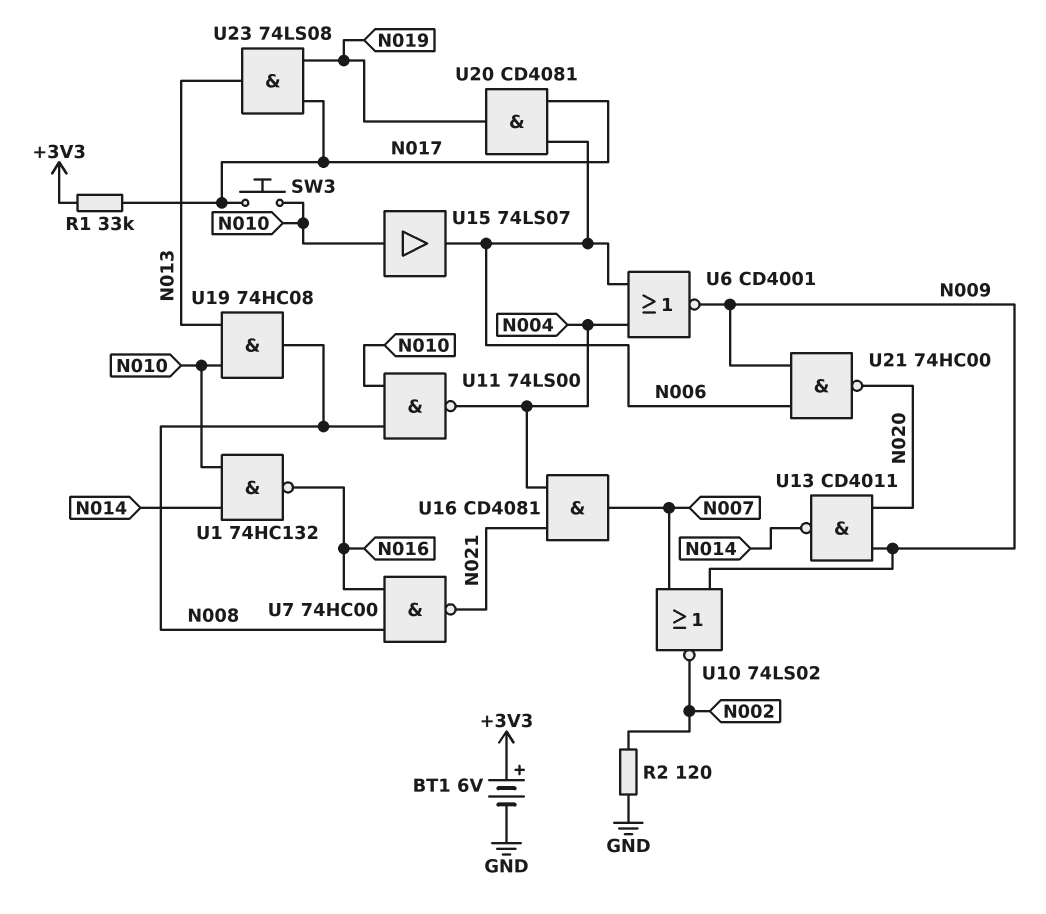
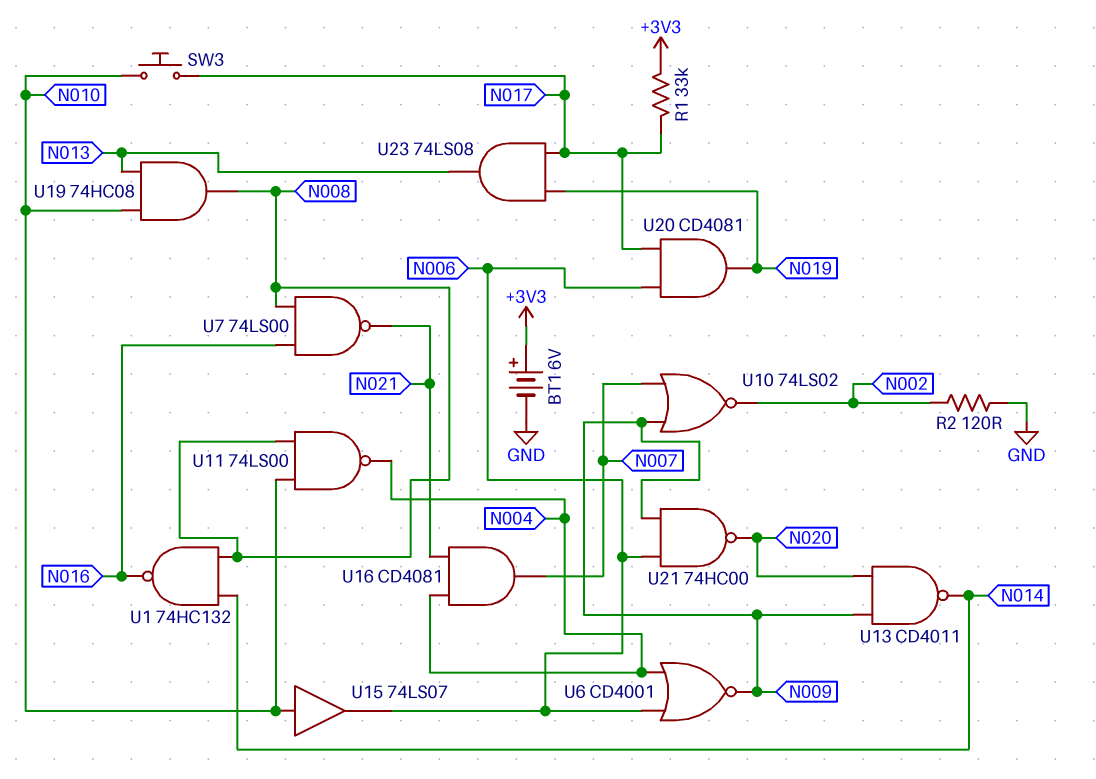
U1: NAND 74HC132 (in N010, in N014, out N016) -> NAND 74HC132 (in N008, in N014, out N016)
U7: NAND 74HC00 (in N008, in N016, out N021) -> NAND 74LS00 (in N008, in N016, out N021)

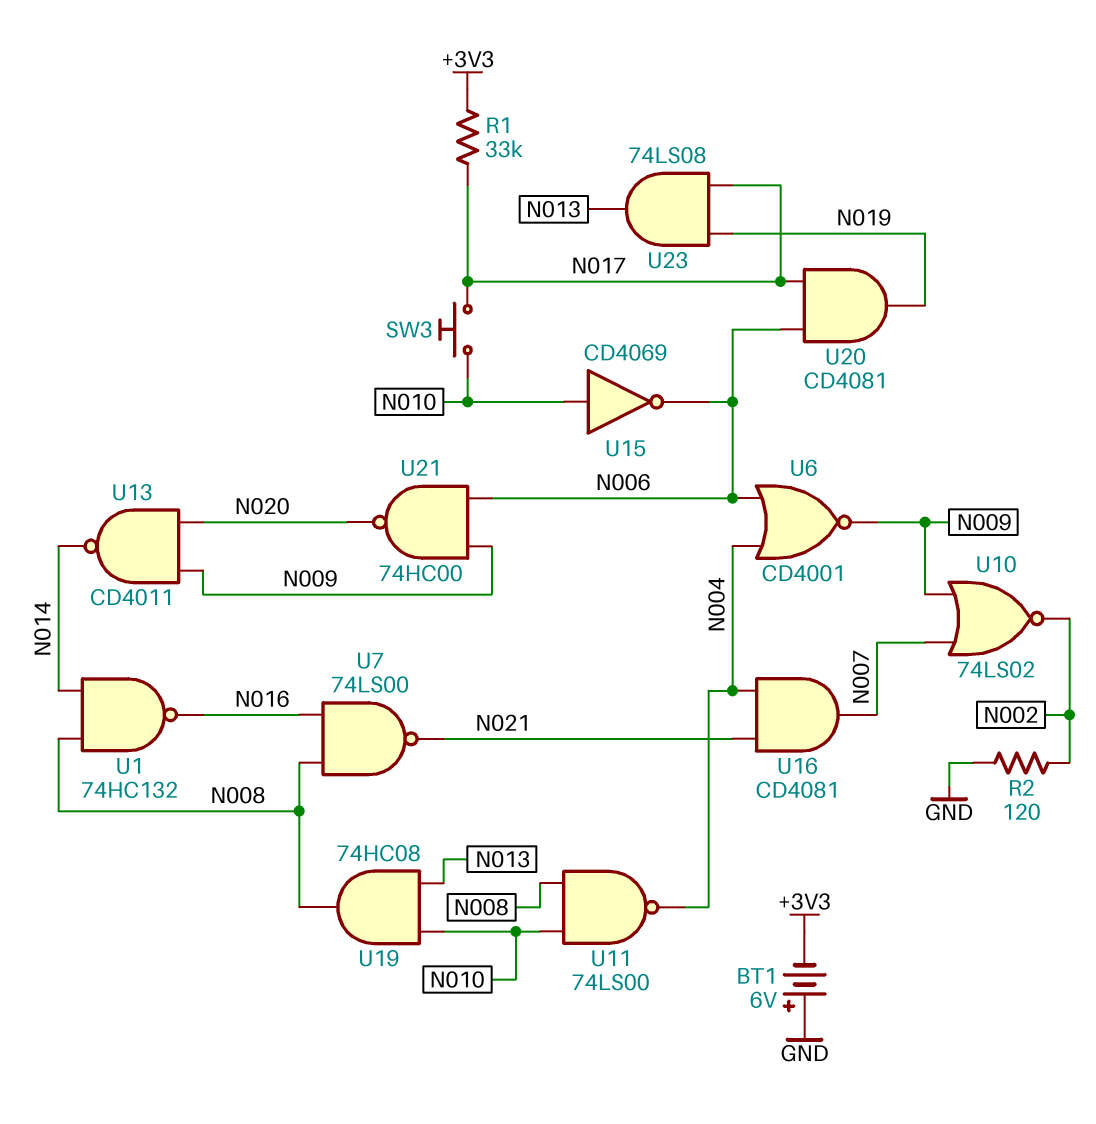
BT1: 6V (plus +3V3, minus GND) -> 6V (plus GND, minus +3V3)
U15: buffer 74LS07 (in N010, out N006) -> NOT CD4069 (in N010, out N006)

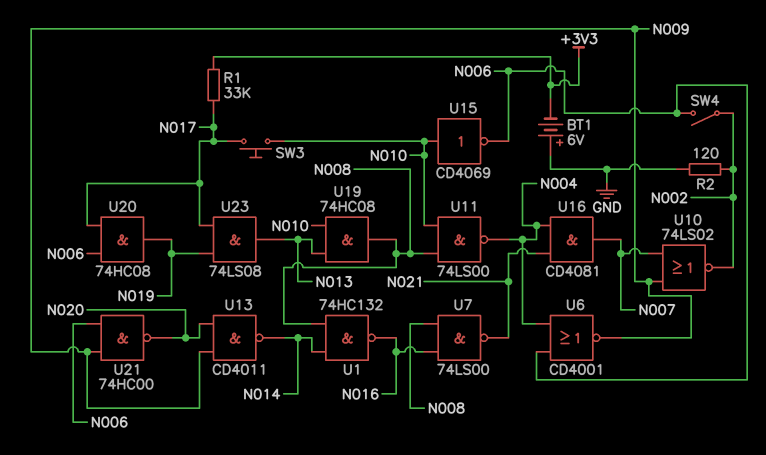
SW4: none -> switch (N002, N006)
U20: AND CD4081 (in N006, in N017, out N019) -> AND 74HC08 (in N006, in N017, out N019)

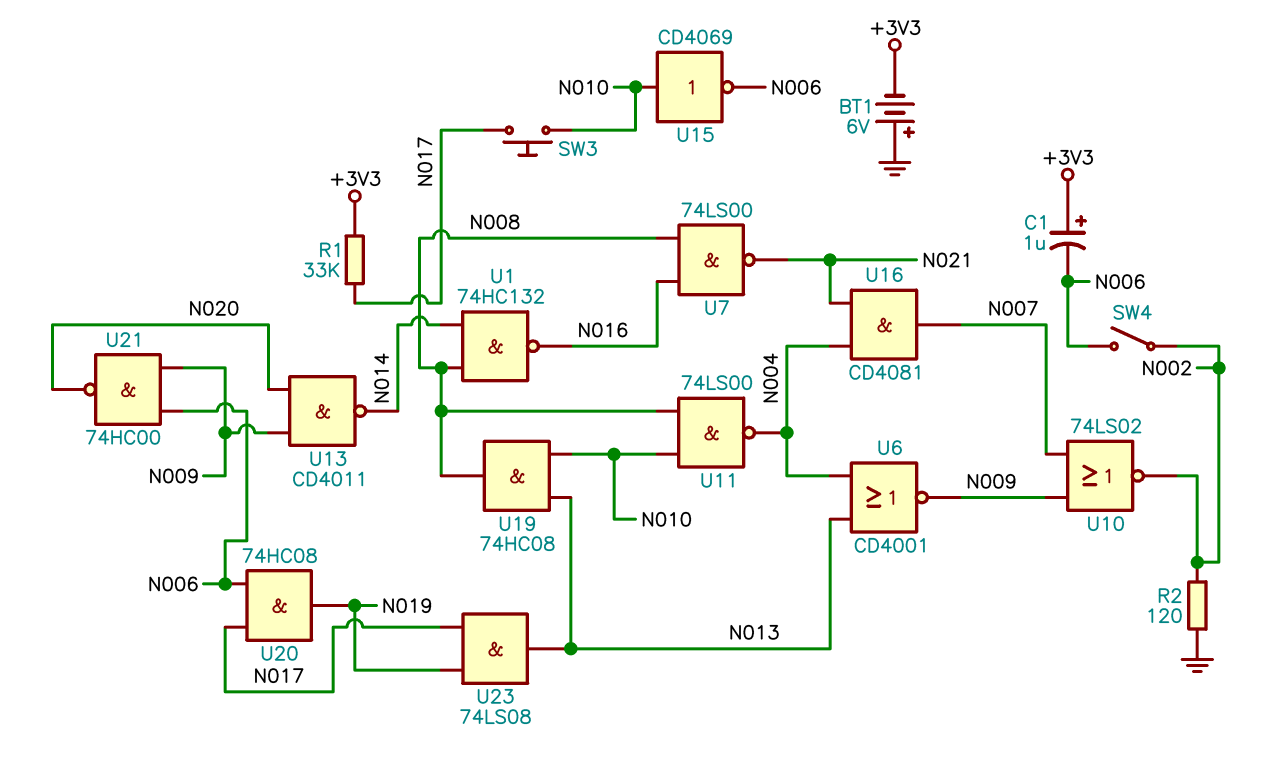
C1: none -> 1uF (plus +3V3, minus N006)
U6: NOR CD4001 (in N004, in N006, out N009) -> NOR CD4001 (in N004, in N013, out N009)

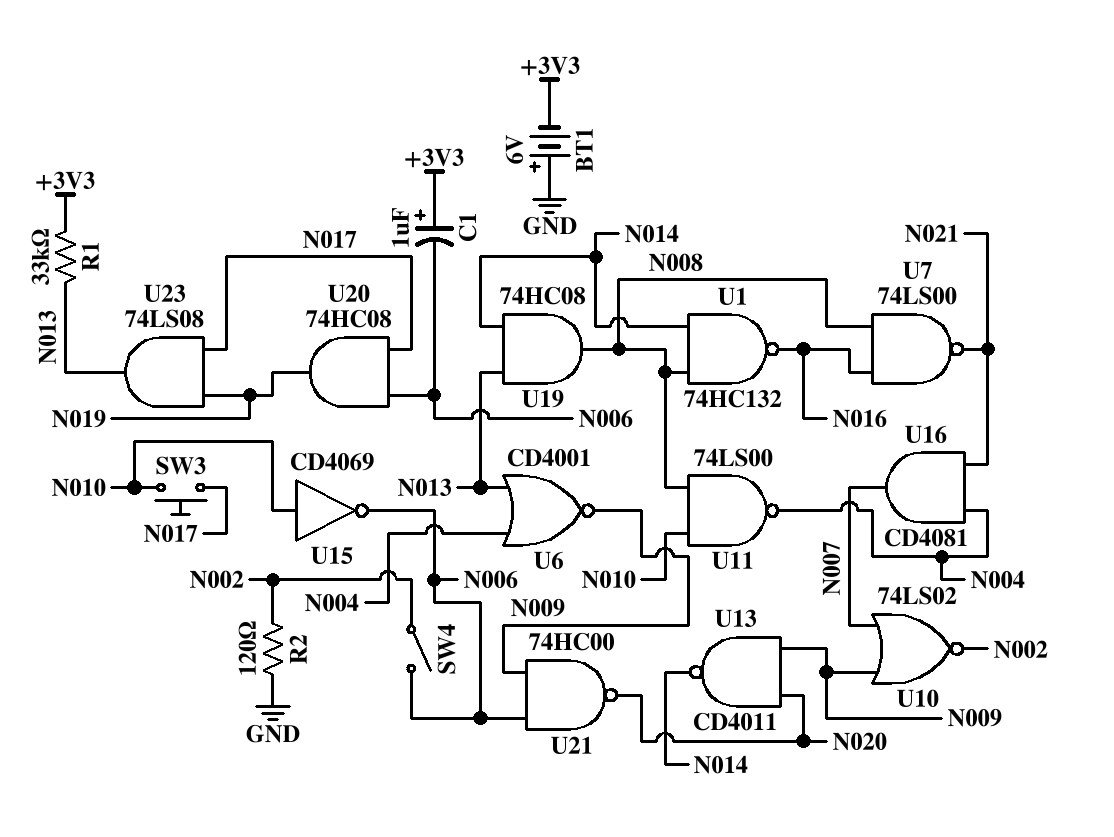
R1: 33k (+3V3, N017) -> 33k (+3V3, N013)
U19: AND 74HC08 (in N010, in N013, out N008) -> AND 74HC08 (in N013, in N014, out N008)

